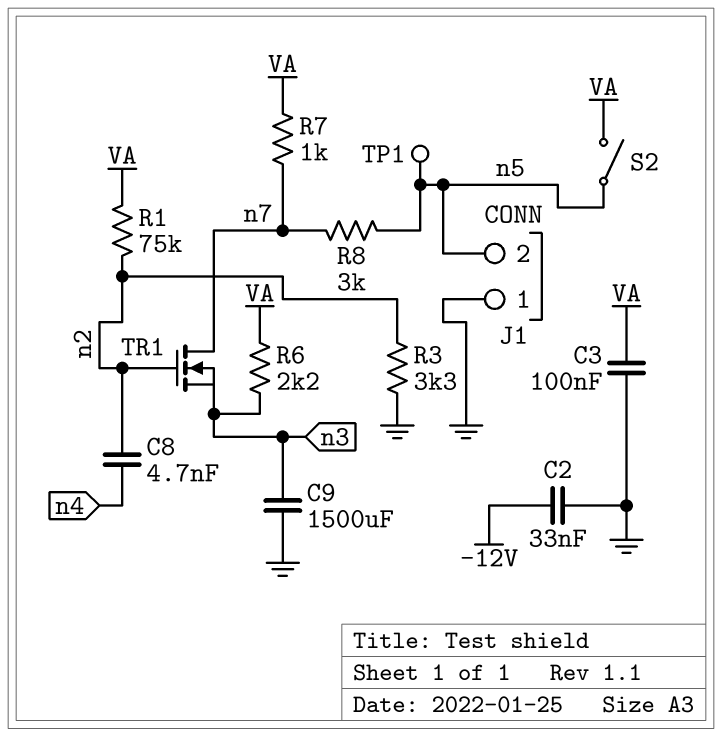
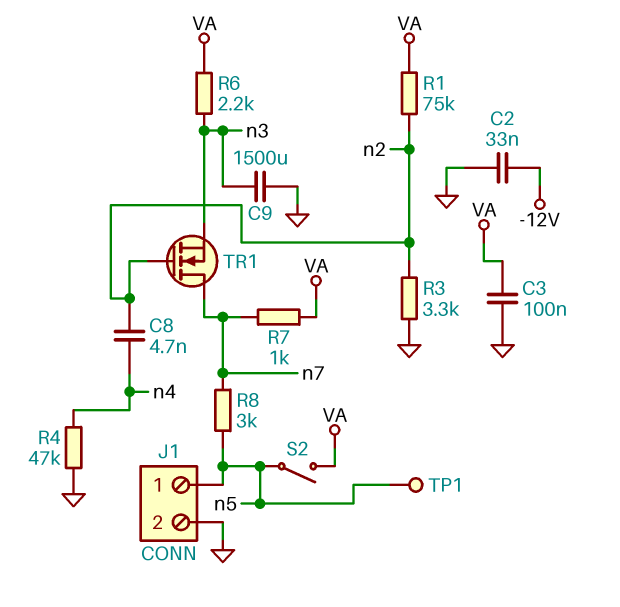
J1 pin 1: GND -> n5
J1 pin 2: n5 -> GND
R4: none -> 47k (GND, n4)

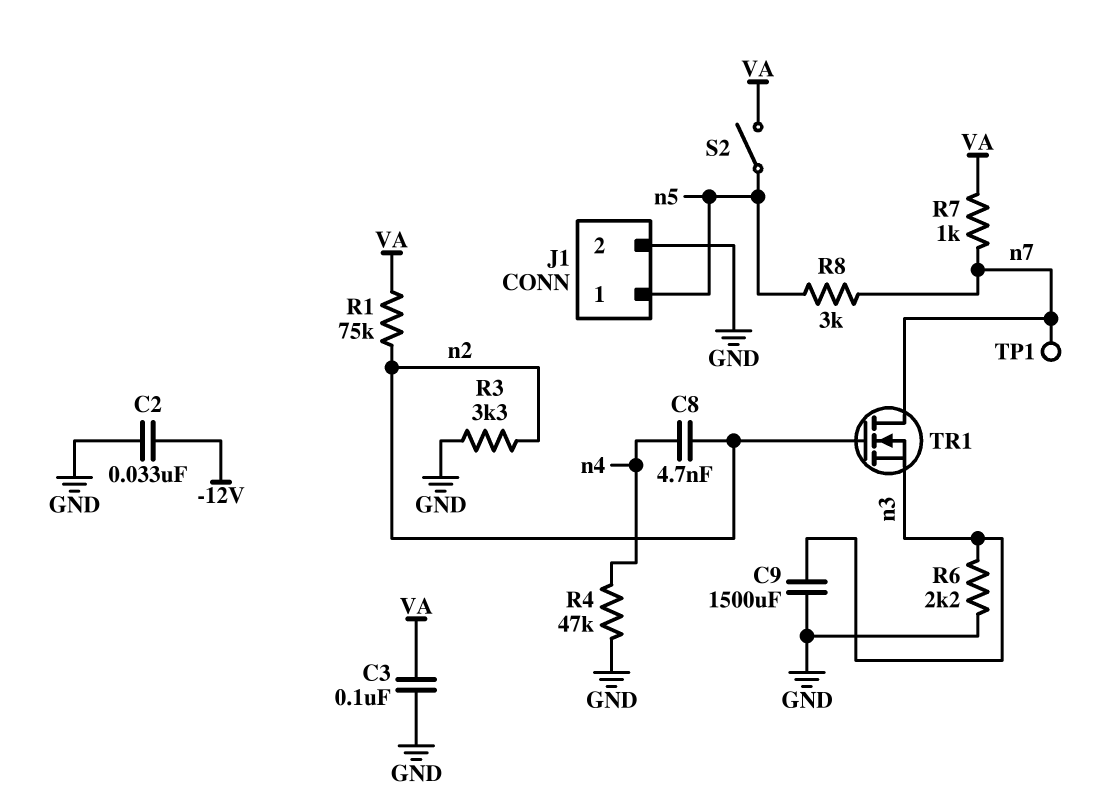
R6: 2.2k (VA, n3) -> 2.2k (GND, n3)
TP1: test point (n5) -> test point (n7)

